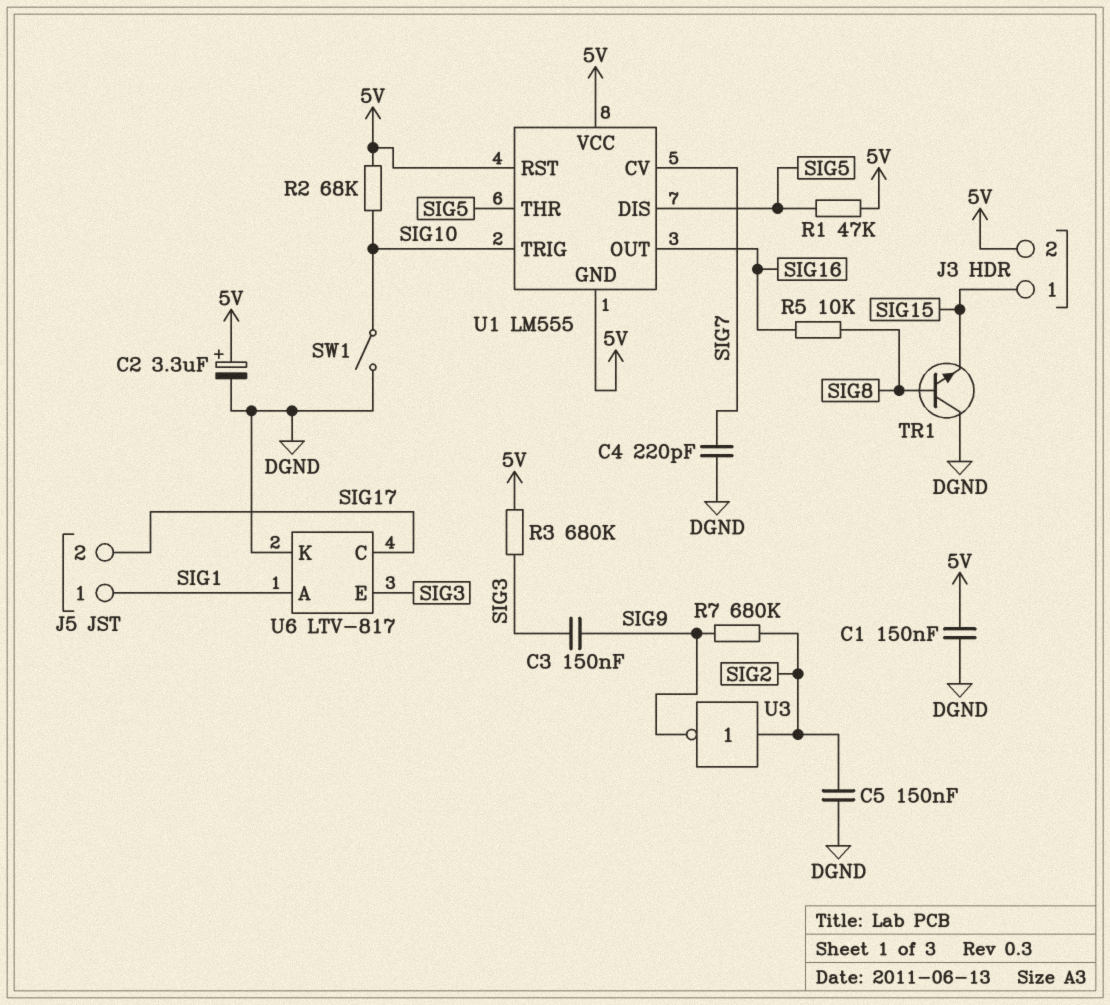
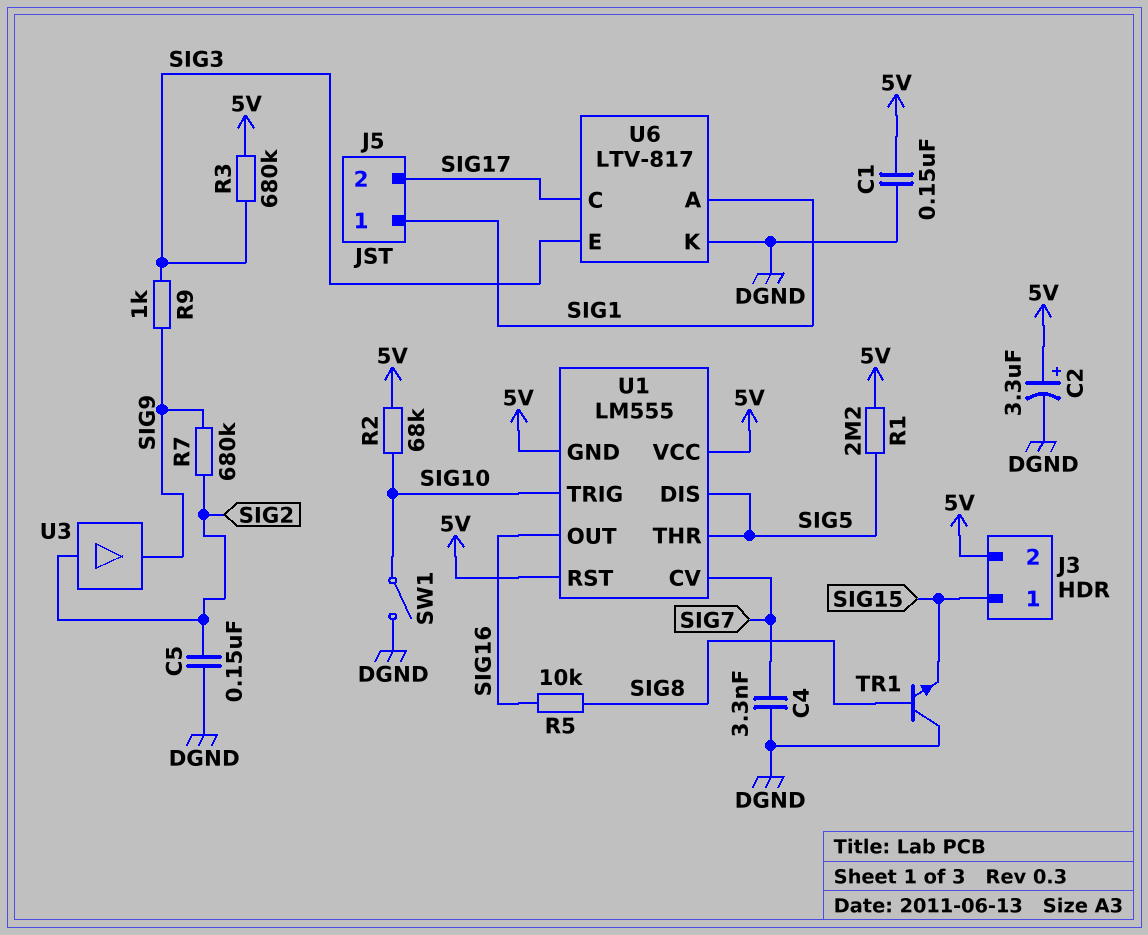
C3: 150nF (SIG3, SIG9) -> none
C4: 220pF (DGND, SIG7) -> 3.3nF (DGND, SIG7)
R1: 47k (5V, SIG5) -> 2.2M (5V, SIG5)
R9: none -> 1k (SIG3, SIG9)
U3: NOT (in SIG2, out SIG9) -> buffer (in SIG2, out SIG9)

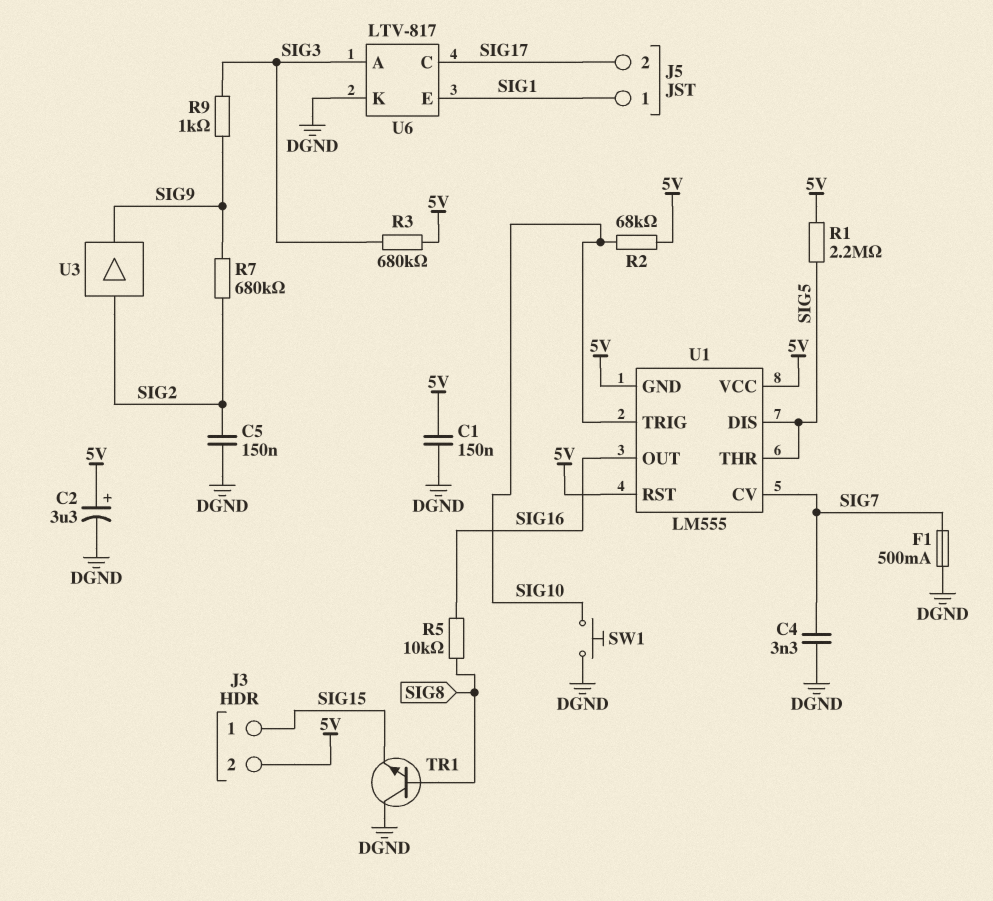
F1: none -> 500mA (DGND, SIG7)
SW1: switch (DGND, SIG10) -> button (DGND, SIG10)
U6 pin A: SIG1 -> SIG3
U6 pin E: SIG3 -> SIG1

